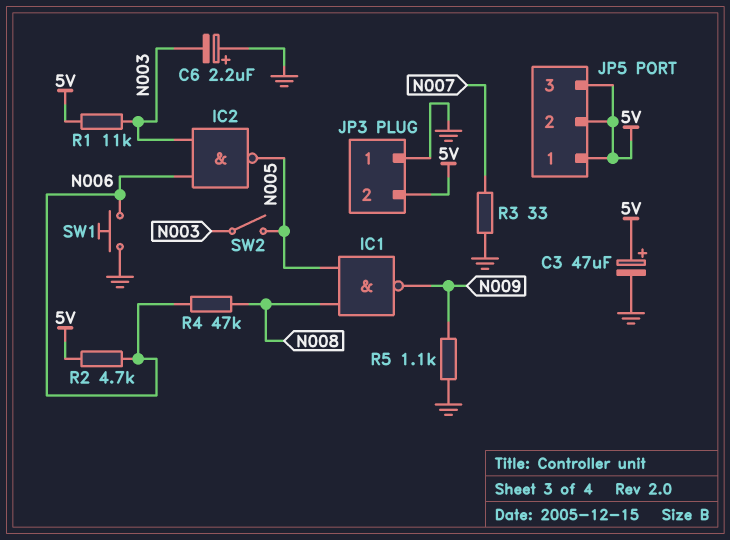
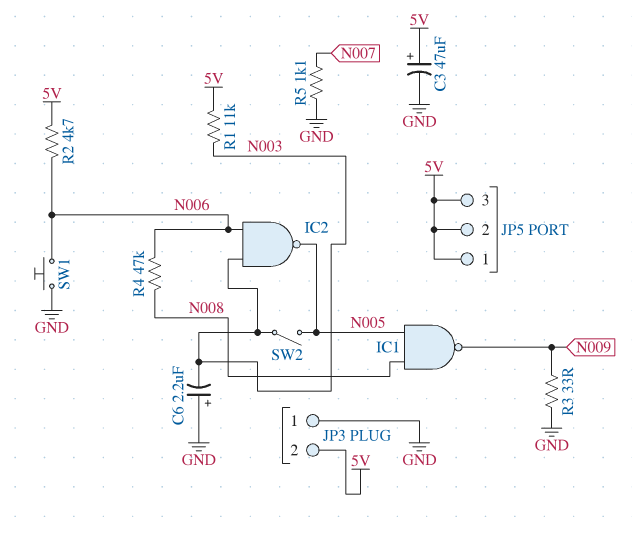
R3: 33 (GND, N007) -> 33 (GND, N009)
R5: 1.1k (GND, N009) -> 1.1k (GND, N007)

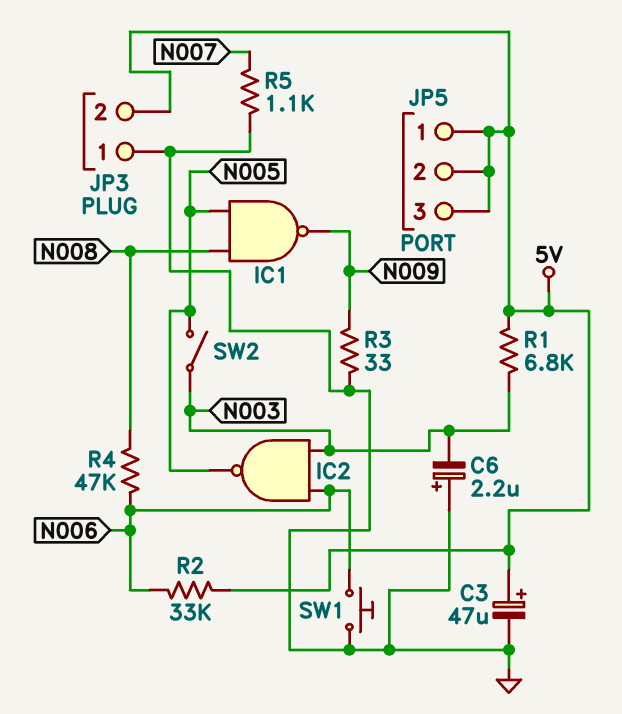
R1: 11k (5V, N003) -> 6.8k (5V, N003)
R2: 4.7k (5V, N006) -> 33k (5V, N006)

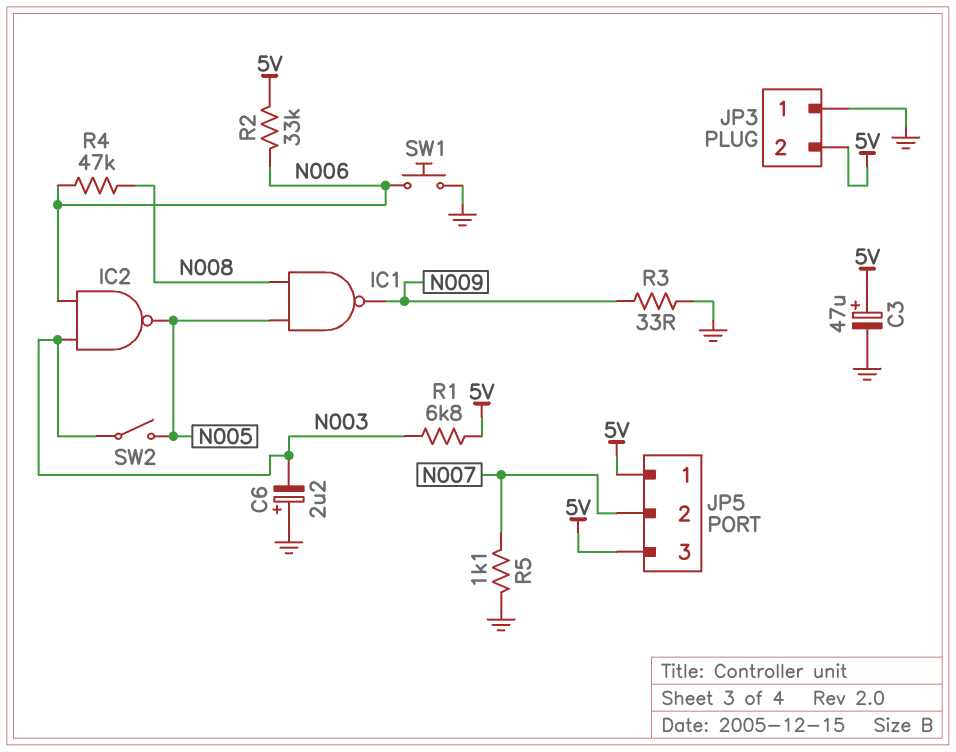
JP5 pin 2: 5V -> N007

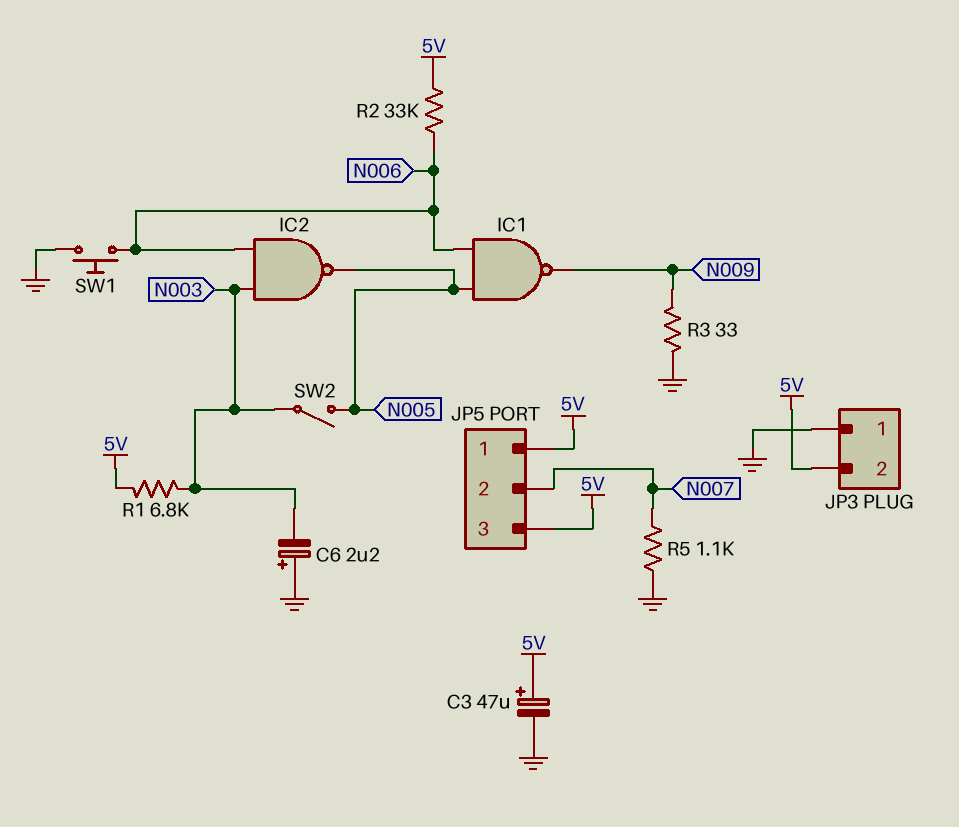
IC1: NAND (in N005, in N008, out N009) -> NAND (in N005, in N006, out N009)
R4: 47k (N006, N008) -> none

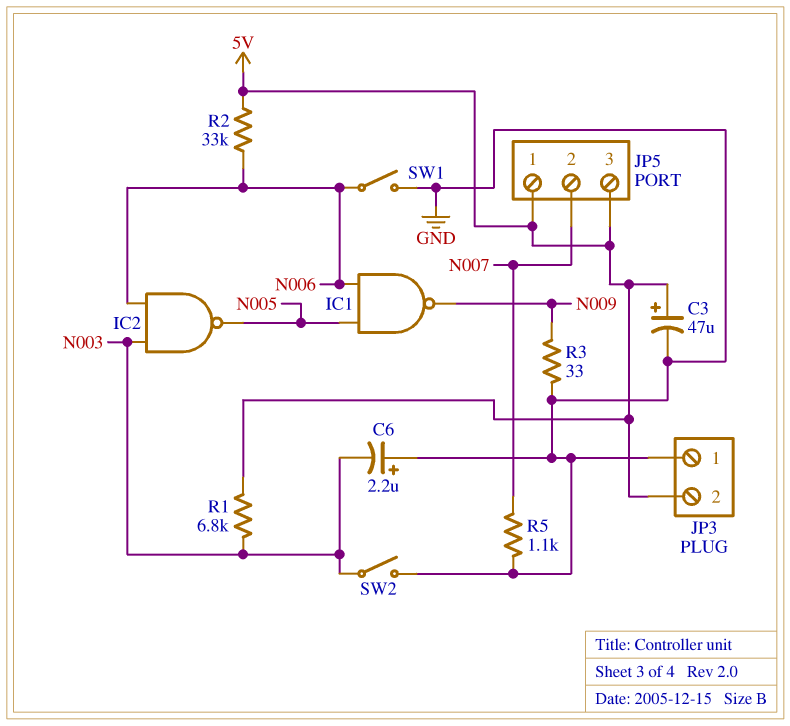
SW1: button (GND, N006) -> switch (GND, N006)
SW2: switch (N003, N005) -> switch (GND, N003)

